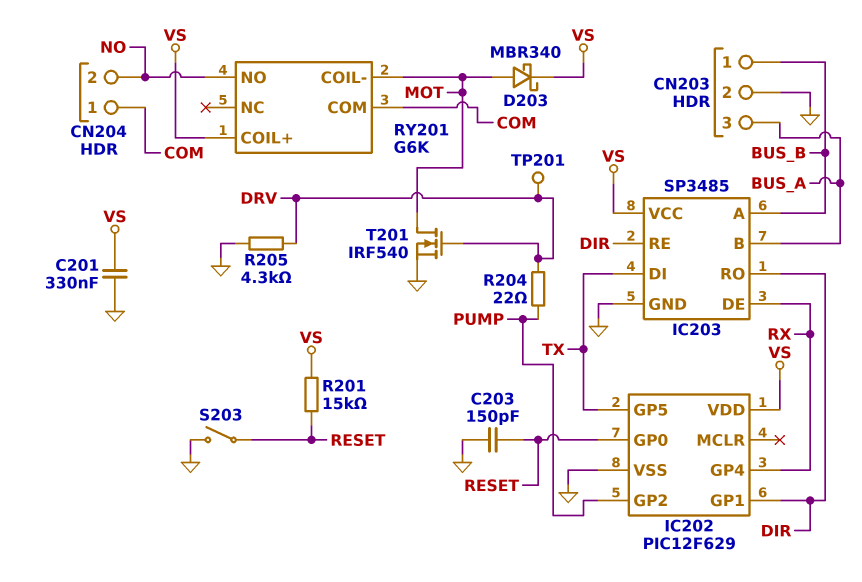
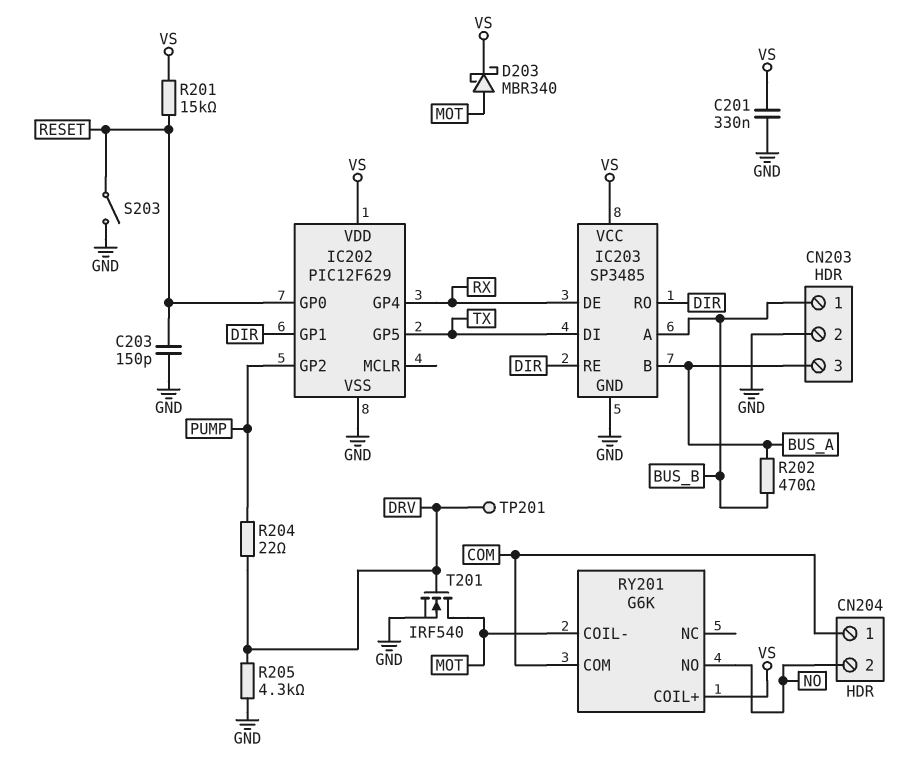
R202: none -> 470 (BUS_A, BUS_B)

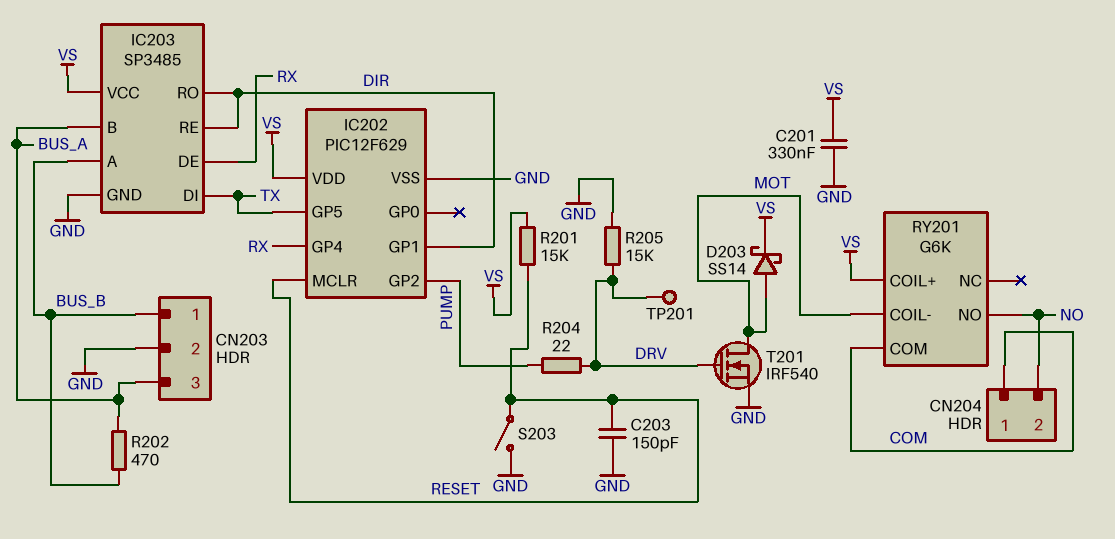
D203: schottky MBR340 (A MOT, K VS) -> schottky SS14 (A MOT, K VS)
IC202 pin GP0: RESET -> none
IC202 pin MCLR: none -> RESET
R205: 4.3k (DRV, GND) -> 15k (DRV, GND)

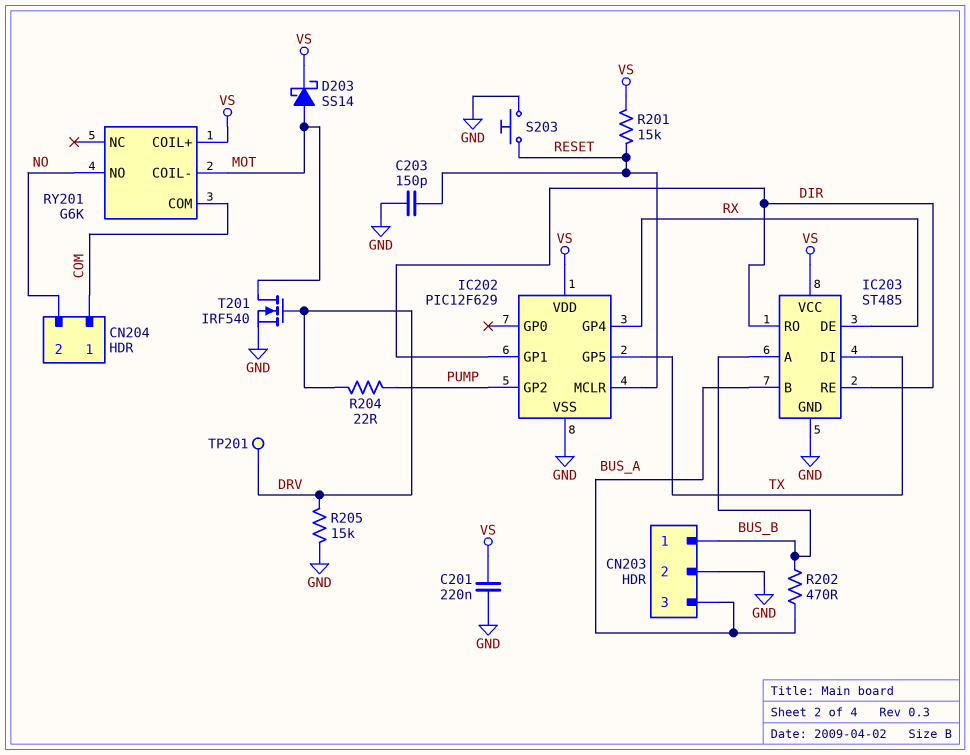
C201: 330nF (GND, VS) -> 220nF (GND, VS)
IC203: SP3485 -> ST485
S203: switch (GND, RESET) -> button (GND, RESET)

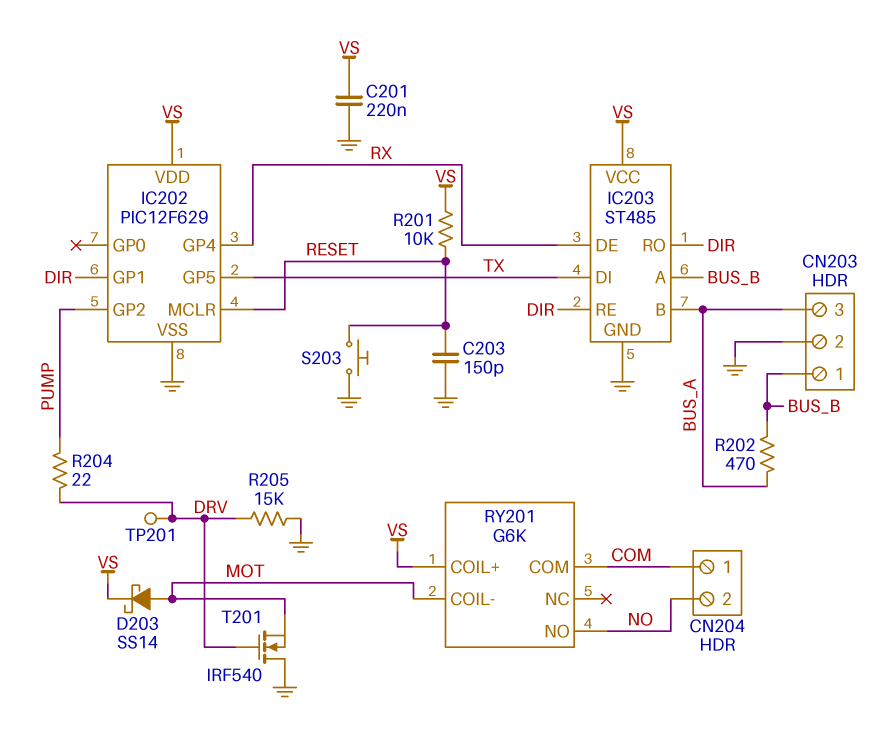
R201: 15k (RESET, VS) -> 10k (RESET, VS)
T201: NMOS IRF540 (G DRV, D MOT, S GND) -> NMOS IRF540 (G DRV, D GND, S MOT)

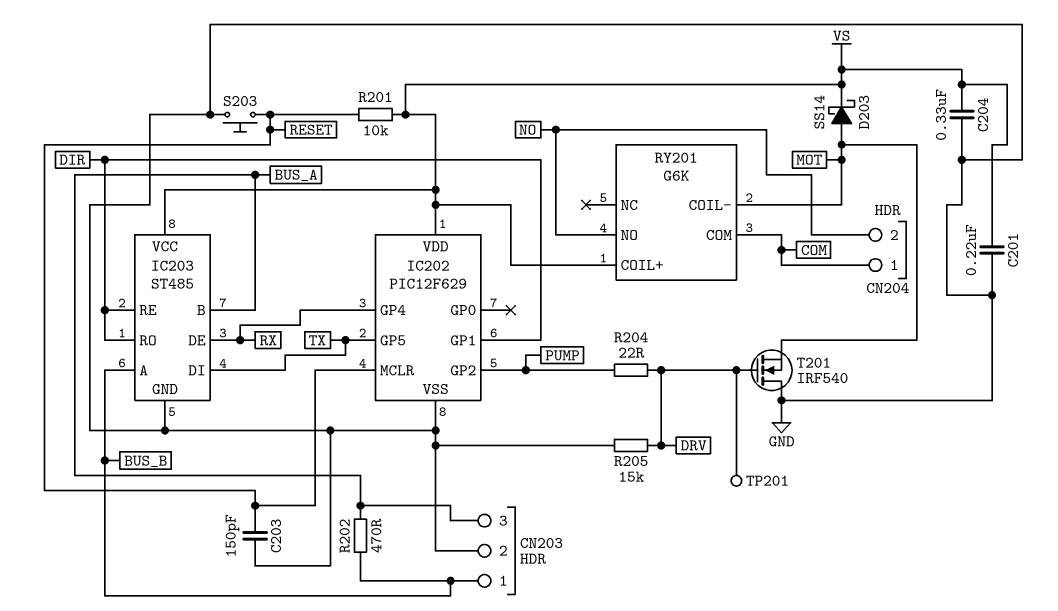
C204: none -> 330nF (GND, VS)

